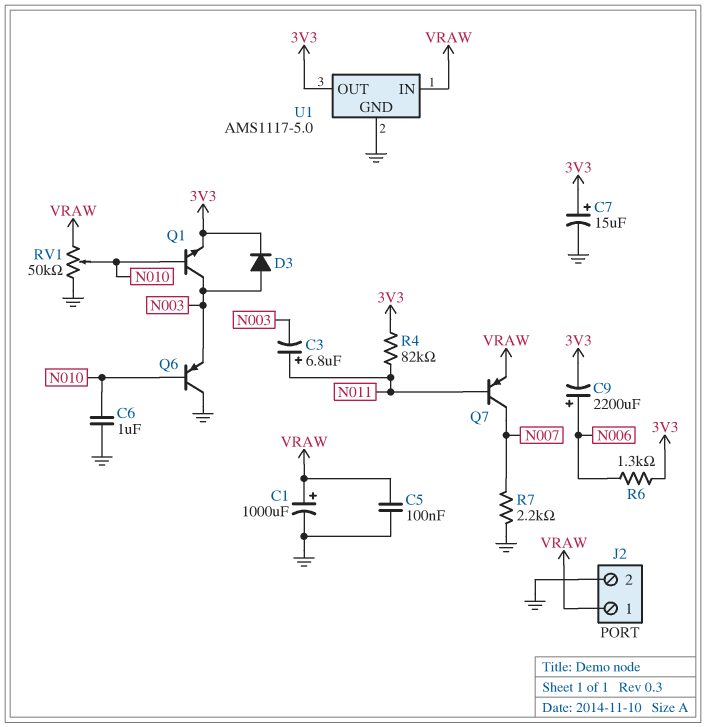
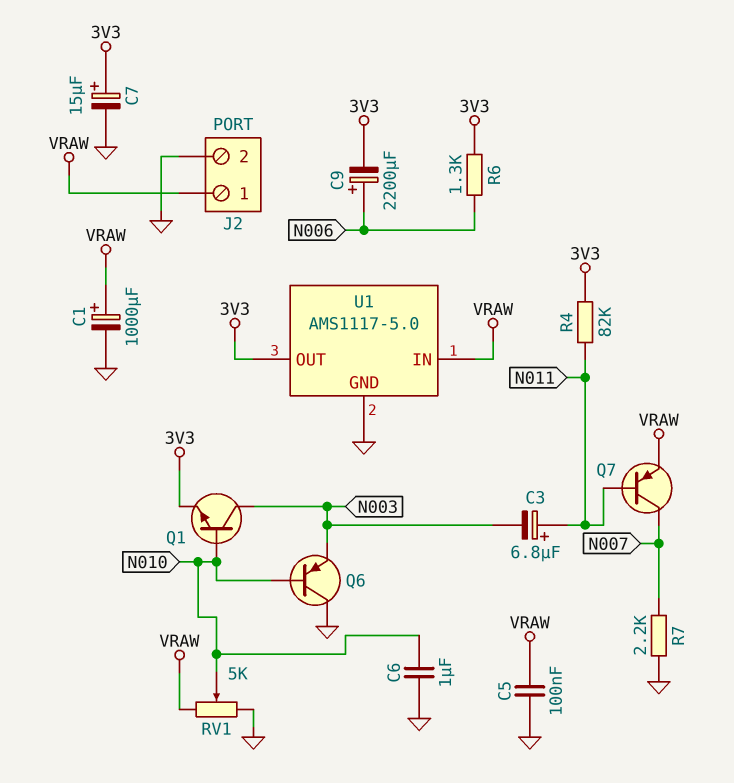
D3: diode (A N003, K 3V3) -> none
RV1: 50k (GND, VRAW, wiper N010) -> 5k (GND, VRAW, wiper N010)

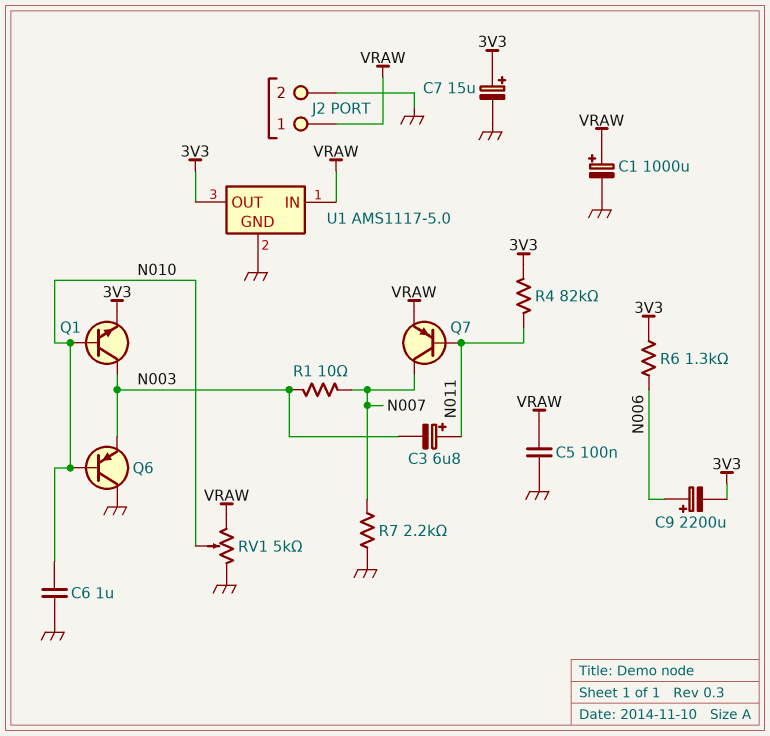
R1: none -> 10 (N003, N007)

